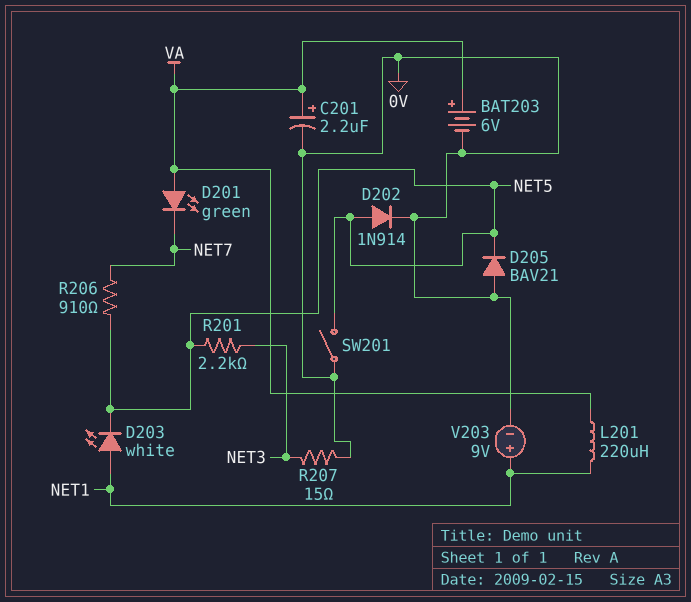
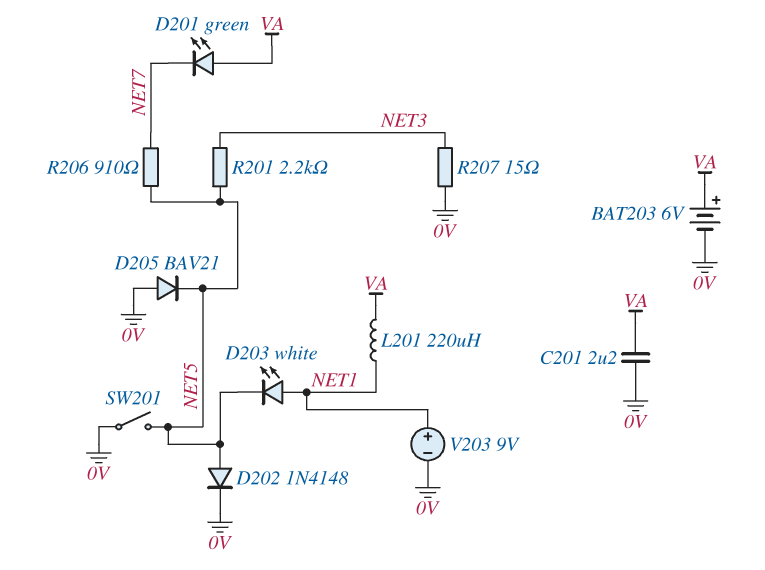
C201: 2.2uF (plus VA, minus 0V) -> 2.2uF (0V, VA)
D202: diode 1N914 (A NET5, K 0V) -> diode 1N4148 (A NET5, K 0V)

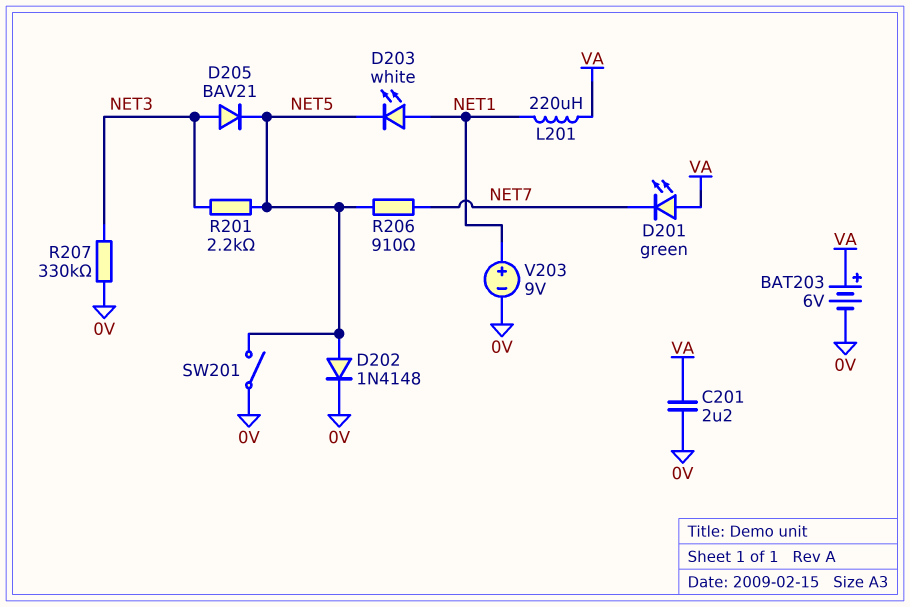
D205: diode BAV21 (A 0V, K NET5) -> diode BAV21 (A NET3, K NET5)
R207: 15 (0V, NET3) -> 330k (0V, NET3)

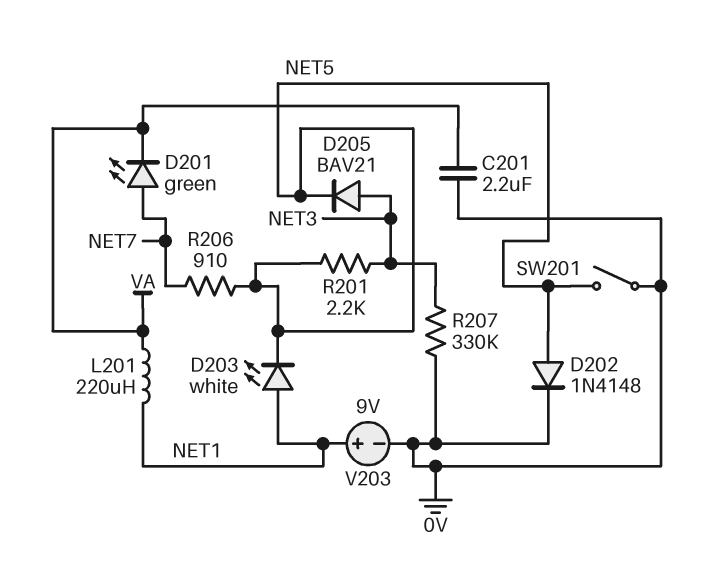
BAT203: 6V (plus VA, minus 0V) -> none
D201: LED green (A VA, K NET7) -> LED green (A NET7, K VA)

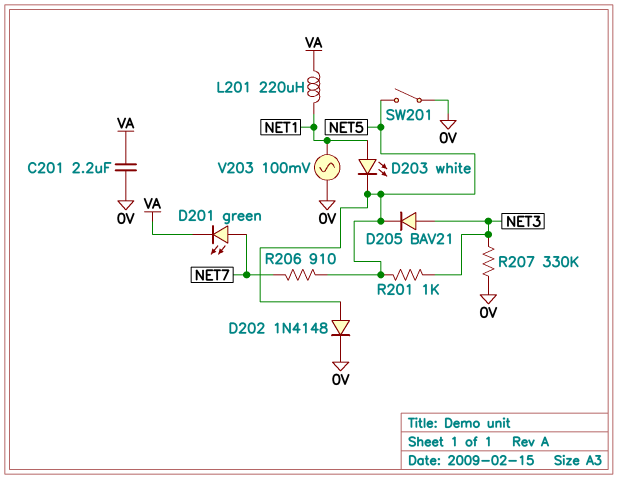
R201: 2.2k (NET3, NET5) -> 1k (NET3, NET5)
V203: 9V (plus NET1, minus 0V) -> AC 100mV (0V, NET1)

